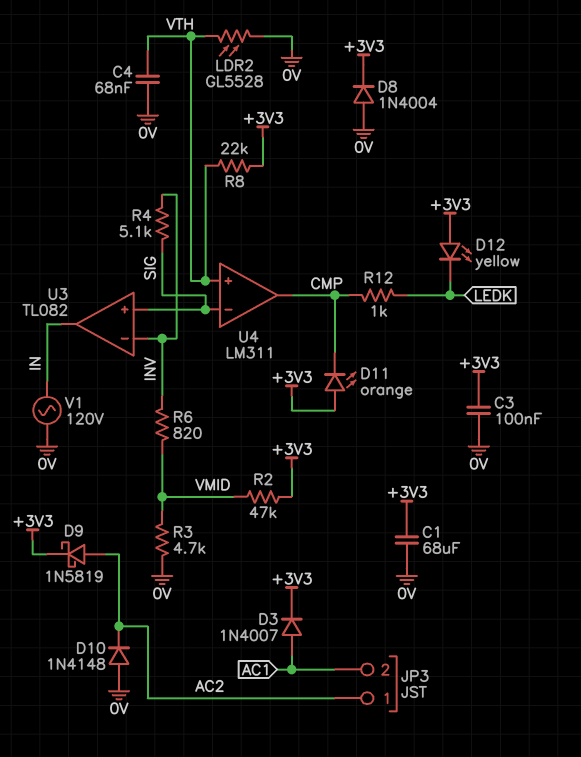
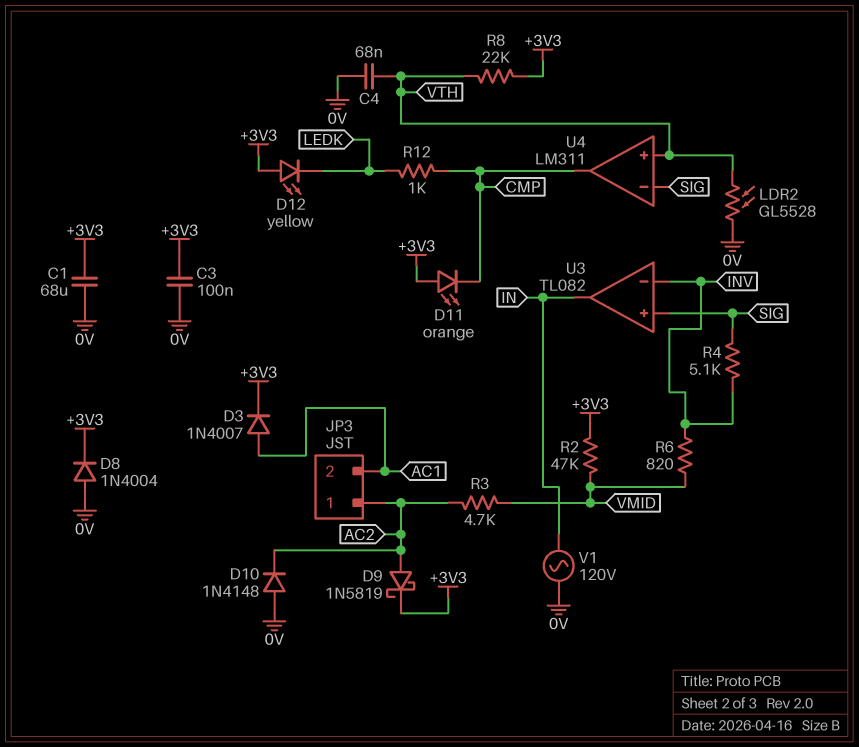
R3: 4.7k (0V, VMID) -> 4.7k (AC2, VMID)

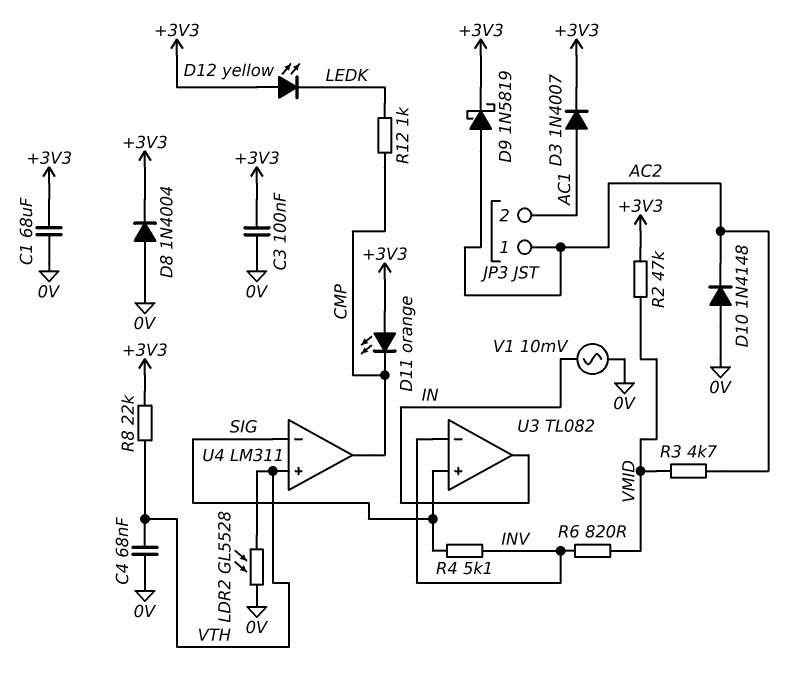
V1: AC 120V (0V, IN) -> AC 10mV (0V, IN)

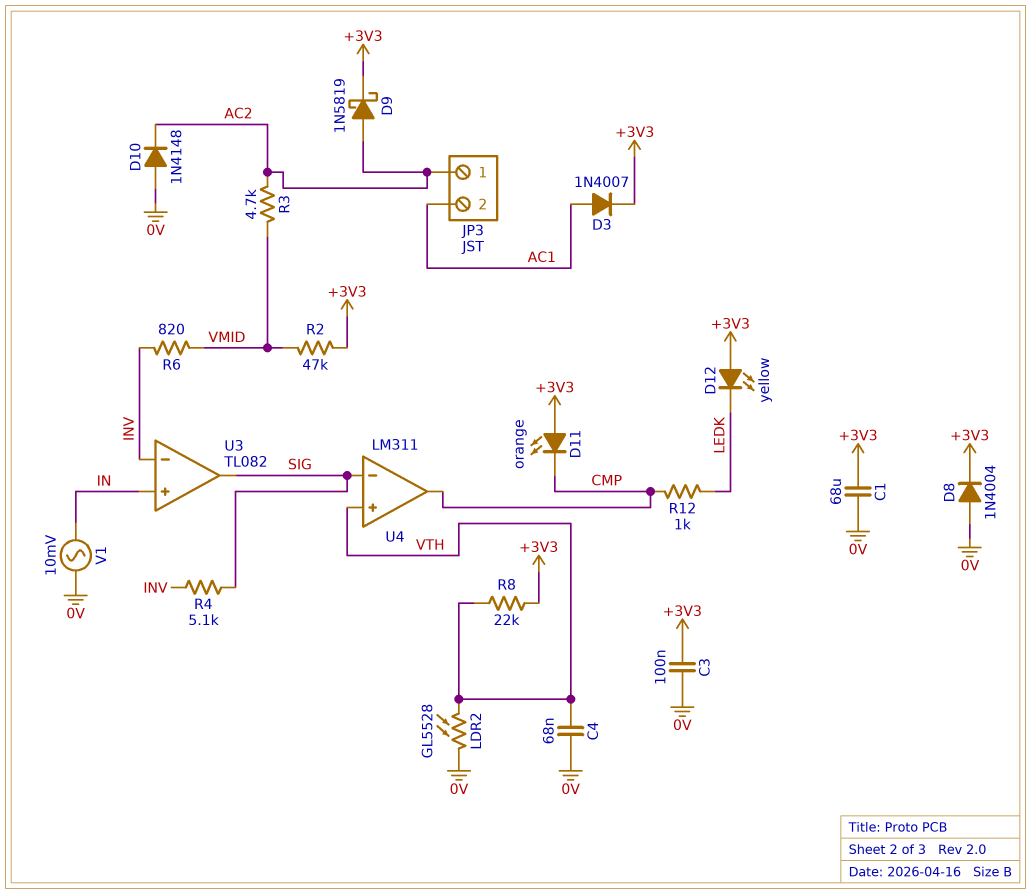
U3 pin in+: SIG -> IN
U3 pin out: IN -> SIG

